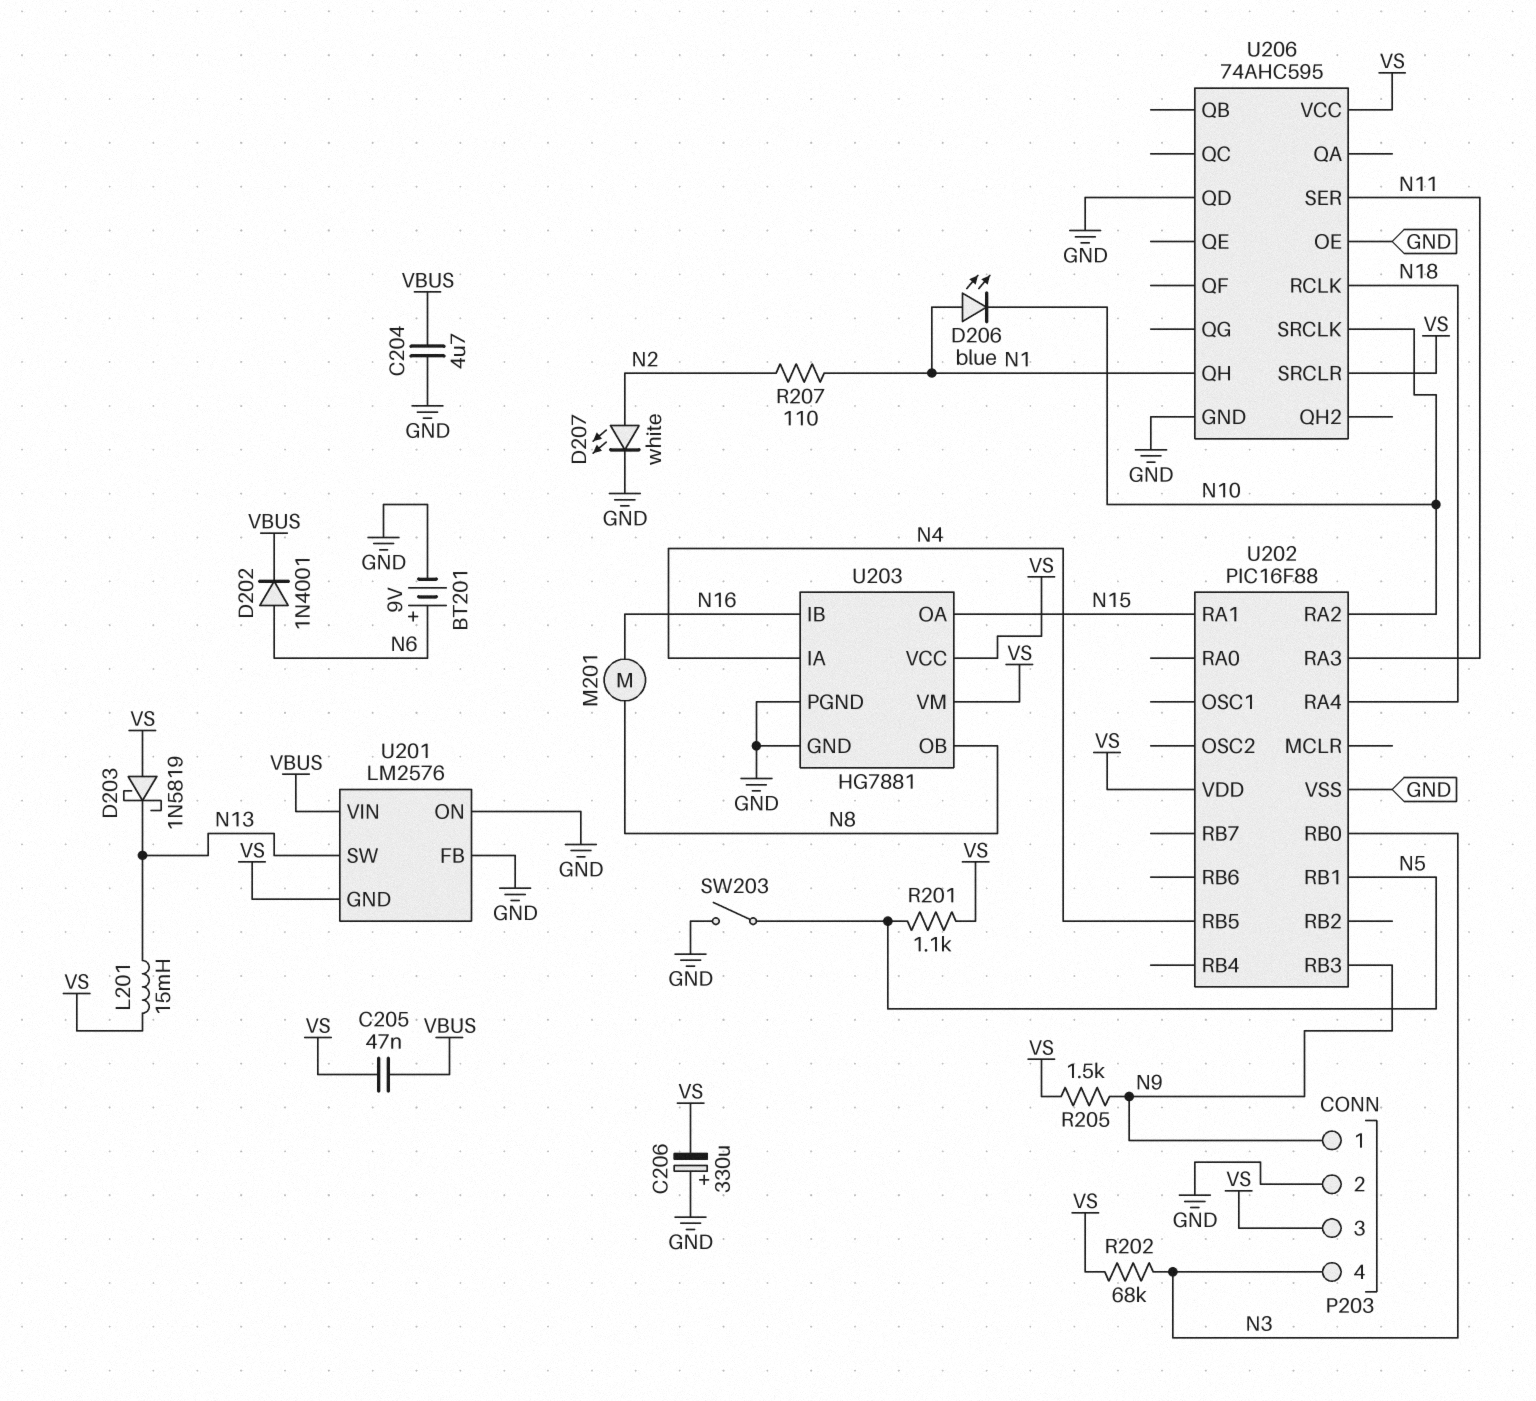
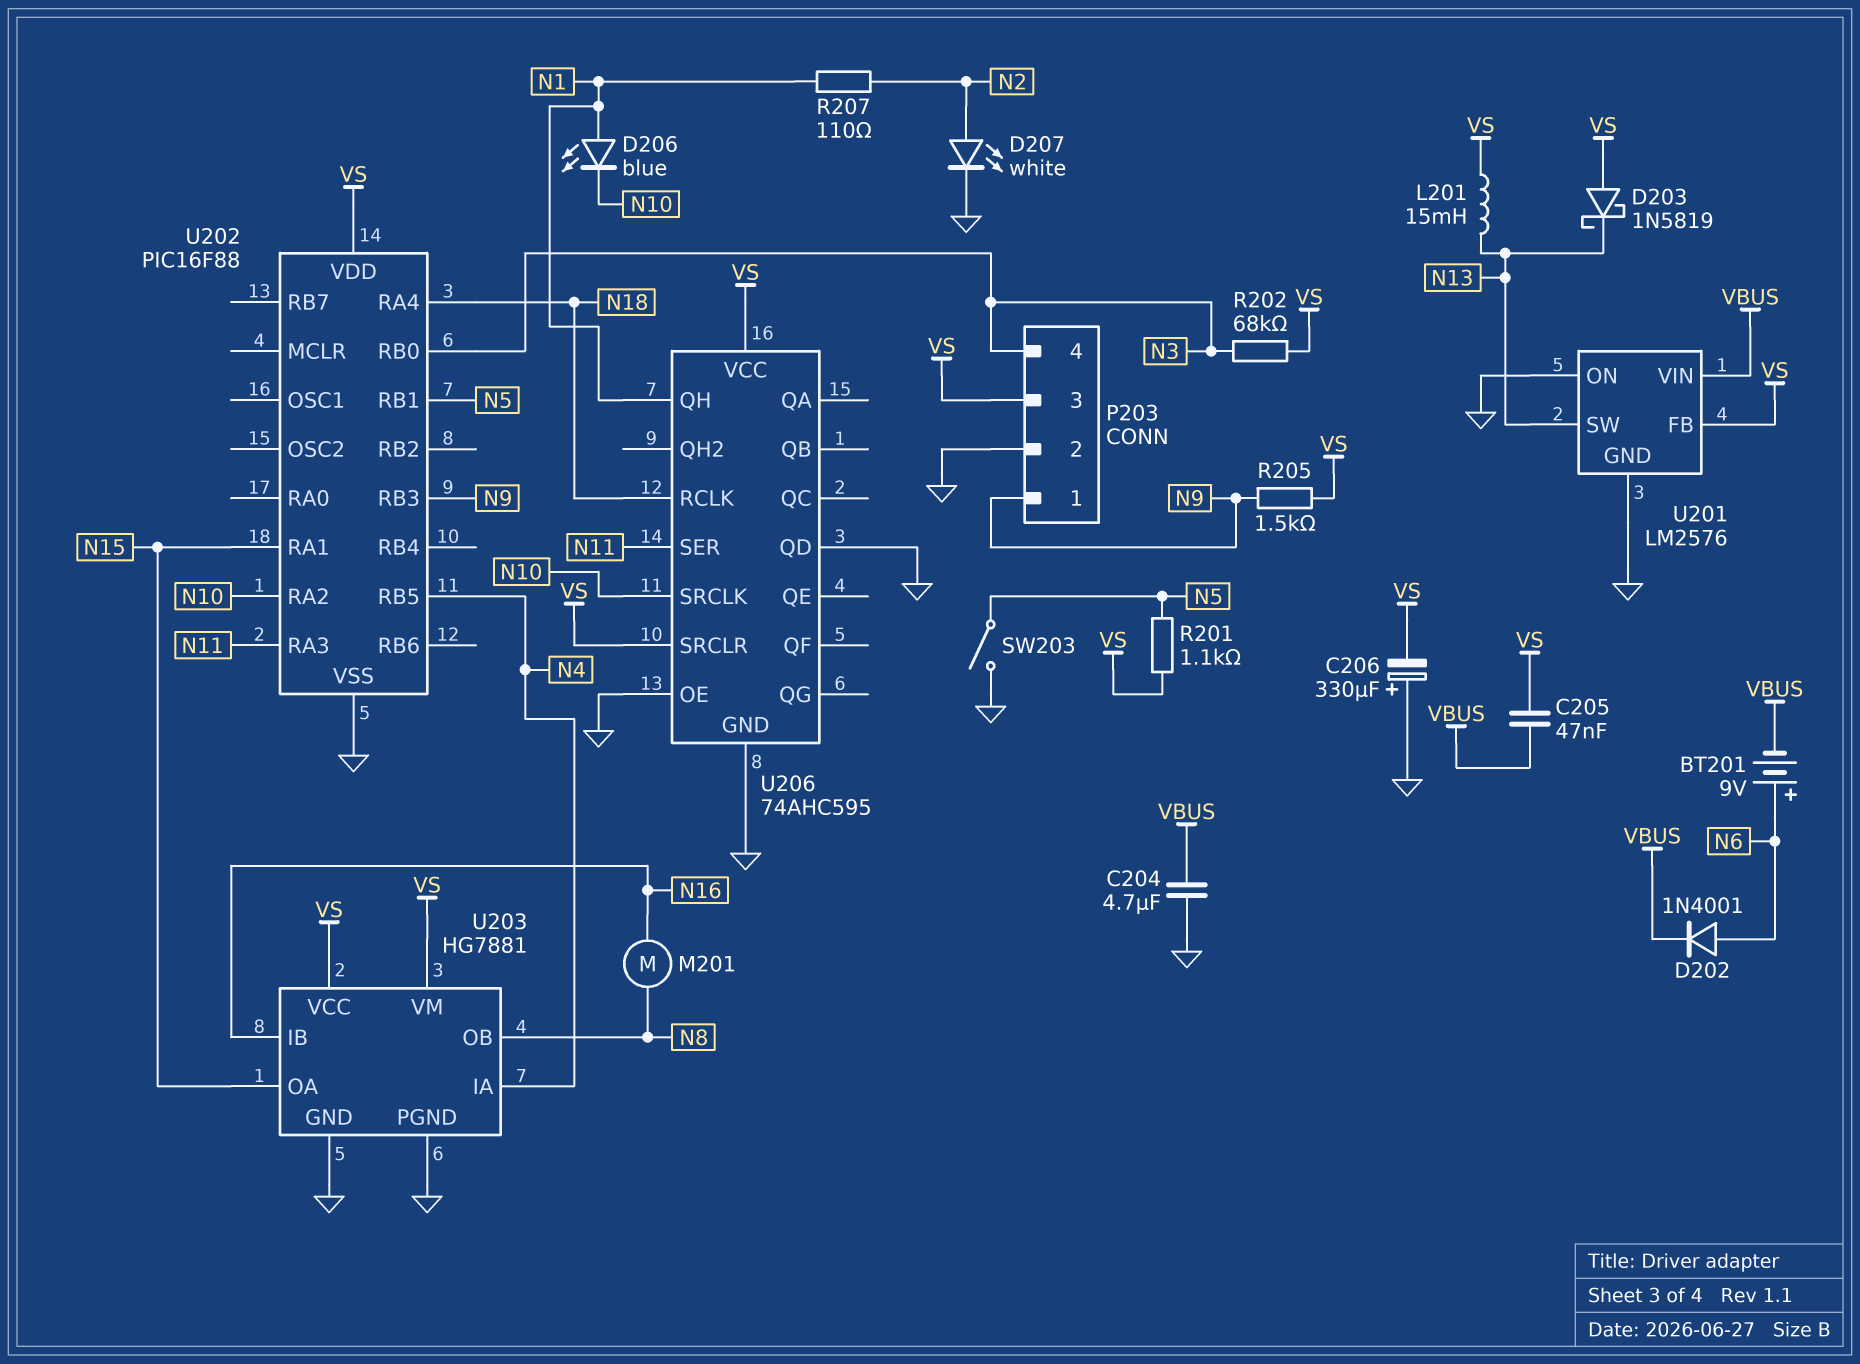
BT201: 9V (plus N6, minus GND) -> 9V (plus N6, minus VBUS)
U201 pin FB: GND -> VS
U201 pin GND: VS -> GND

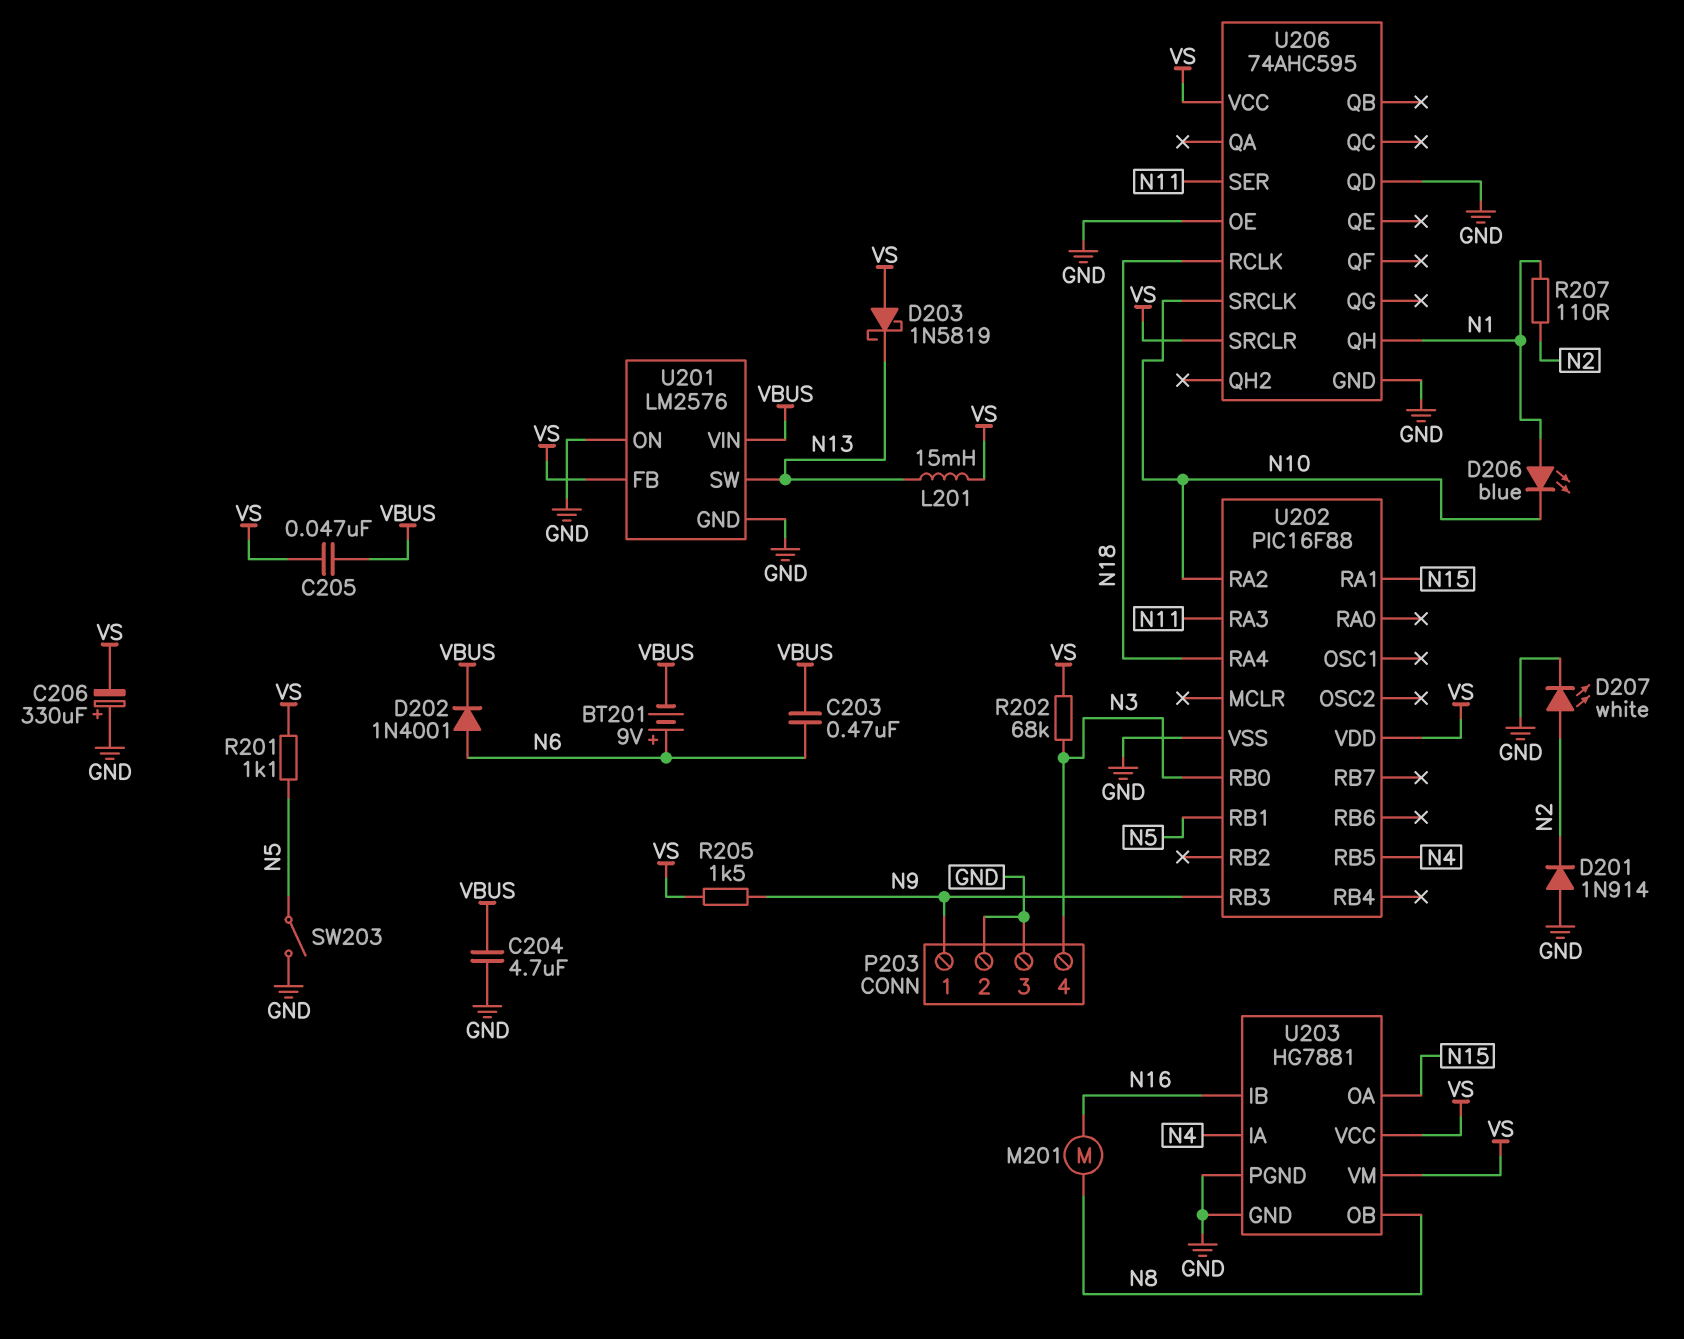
C203: none -> 470nF (N6, VBUS)
D201: none -> diode 1N914 (A GND, K N2)
P203 pin 3: VS -> GND

